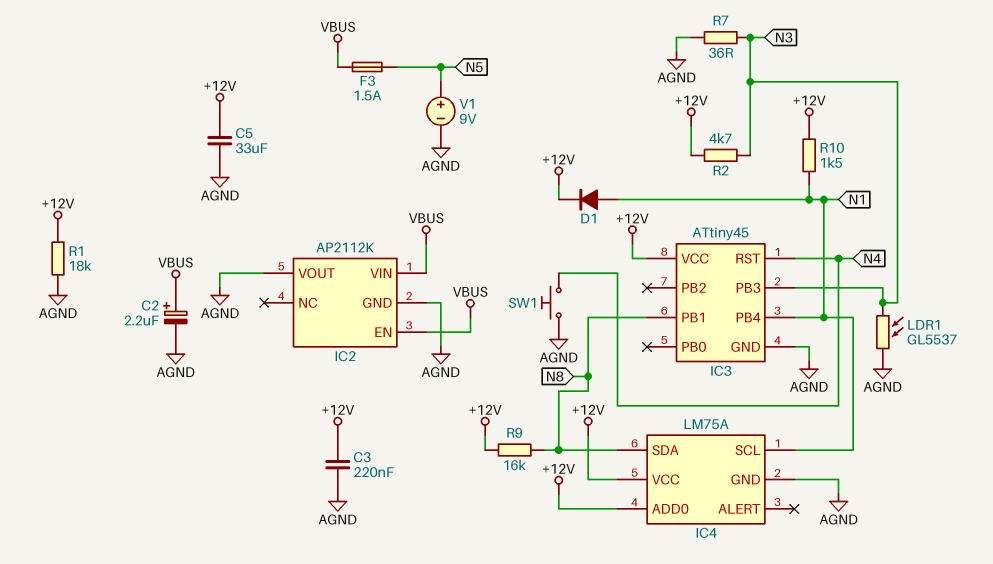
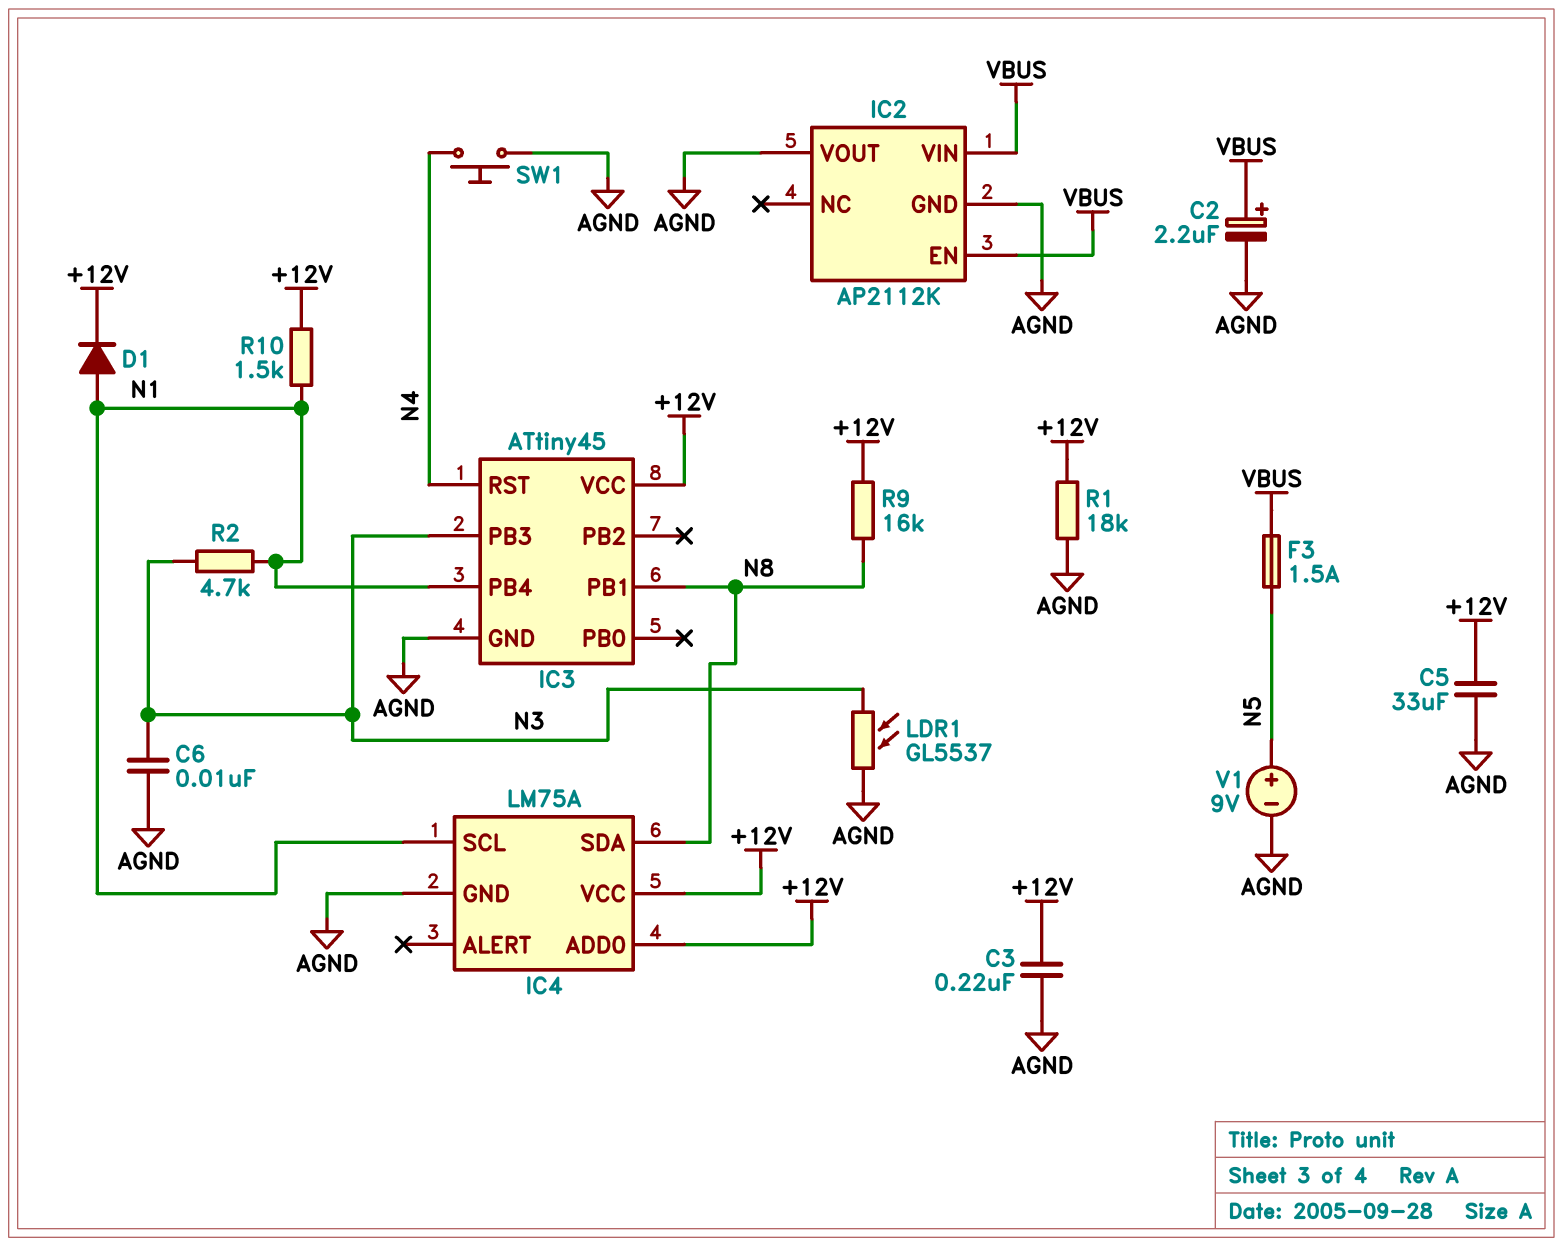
C6: none -> 10nF (AGND, N3)
R2: 4.7k (+12V, N3) -> 4.7k (N1, N3)
R7: 36 (AGND, N3) -> none

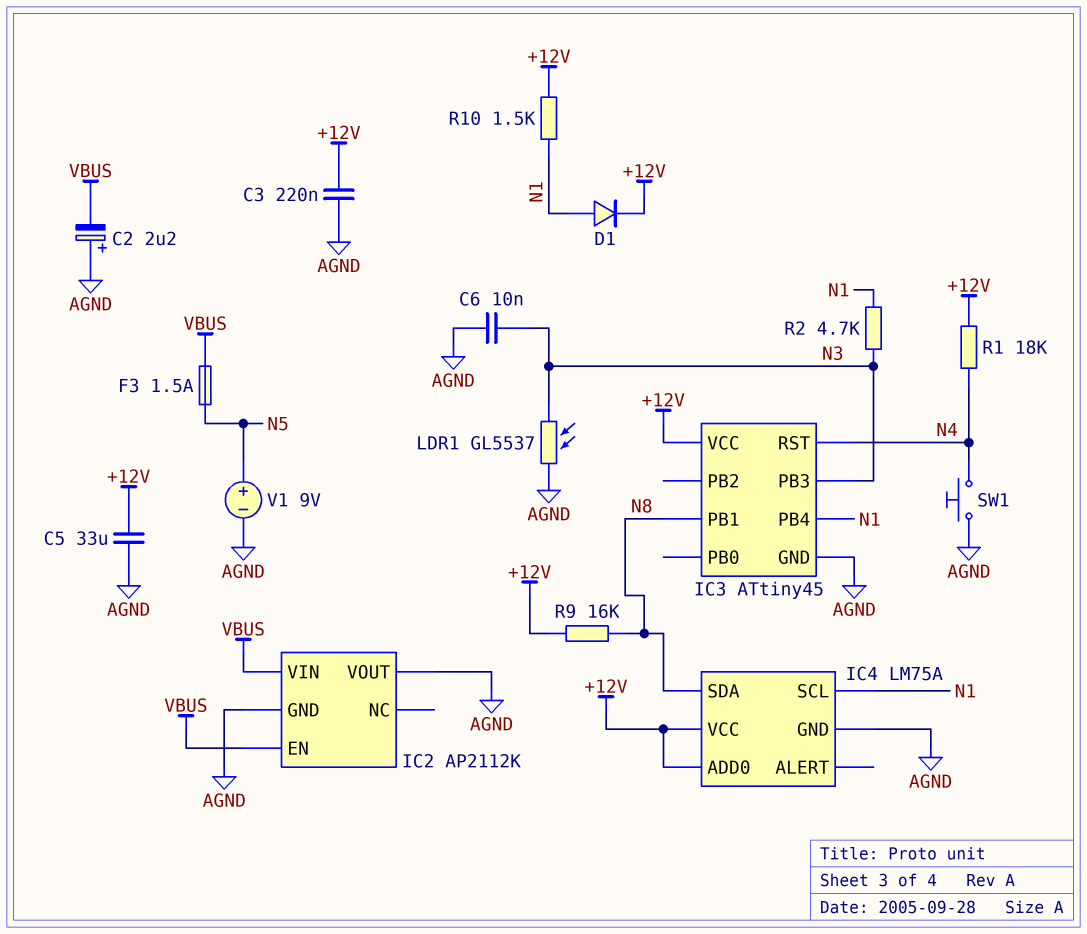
C2: 2.2uF (plus VBUS, minus AGND) -> 2.2uF (plus AGND, minus VBUS)
R1: 18k (+12V, AGND) -> 18k (+12V, N4)

